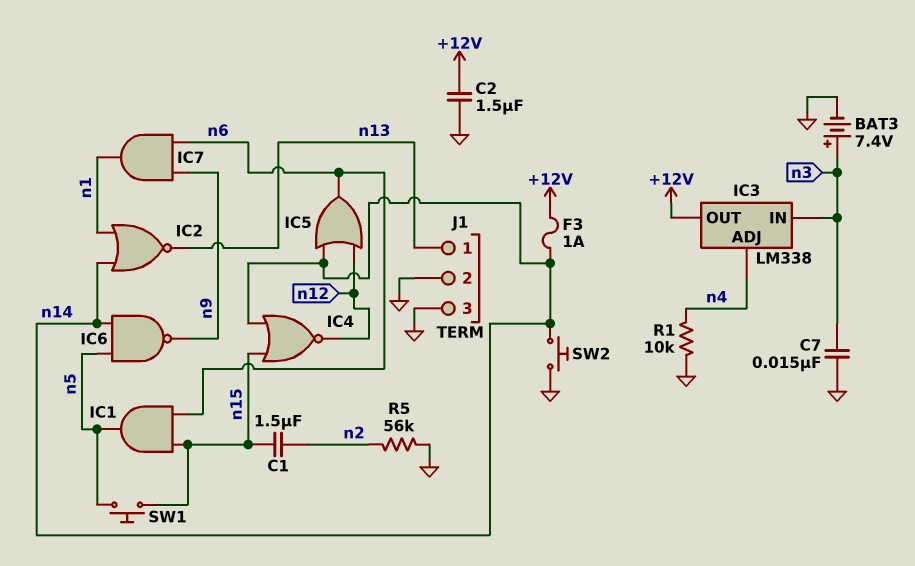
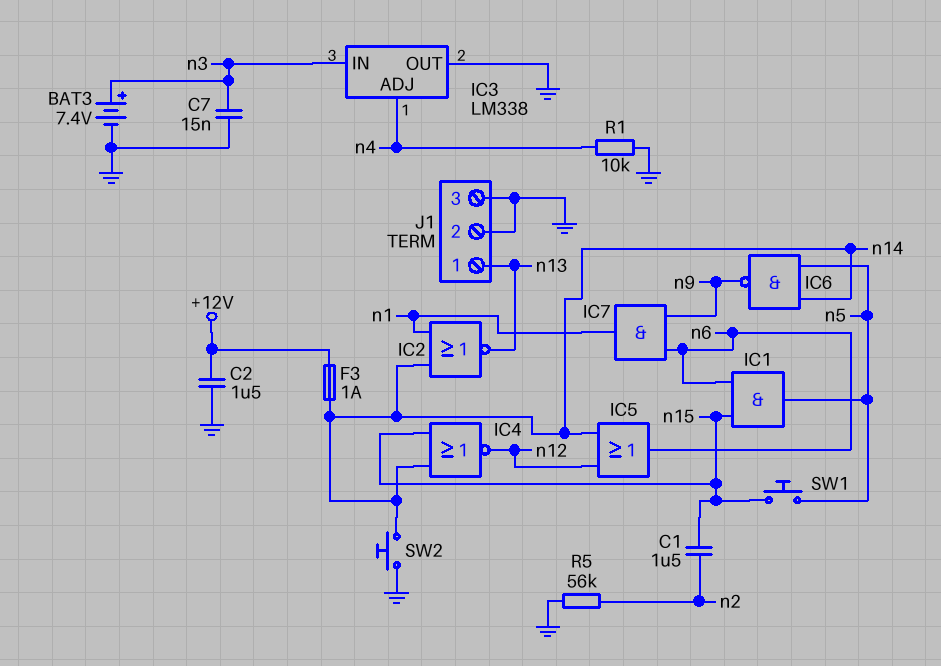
IC3 pin OUT: +12V -> GND

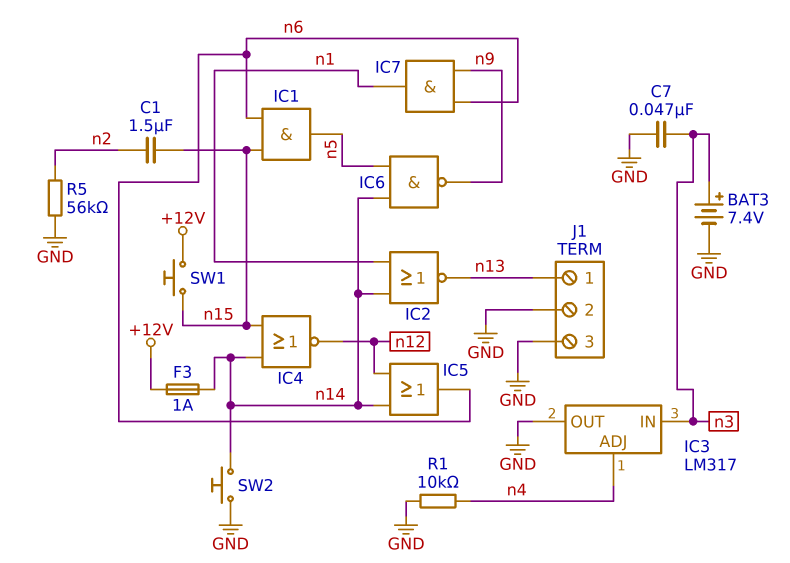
C2: 1.5uF (+12V, GND) -> none
C7: 15nF (GND, n3) -> 47nF (GND, n3)
IC3: LM338 -> LM317
SW1: button (n5, n15) -> button (+12V, n15)

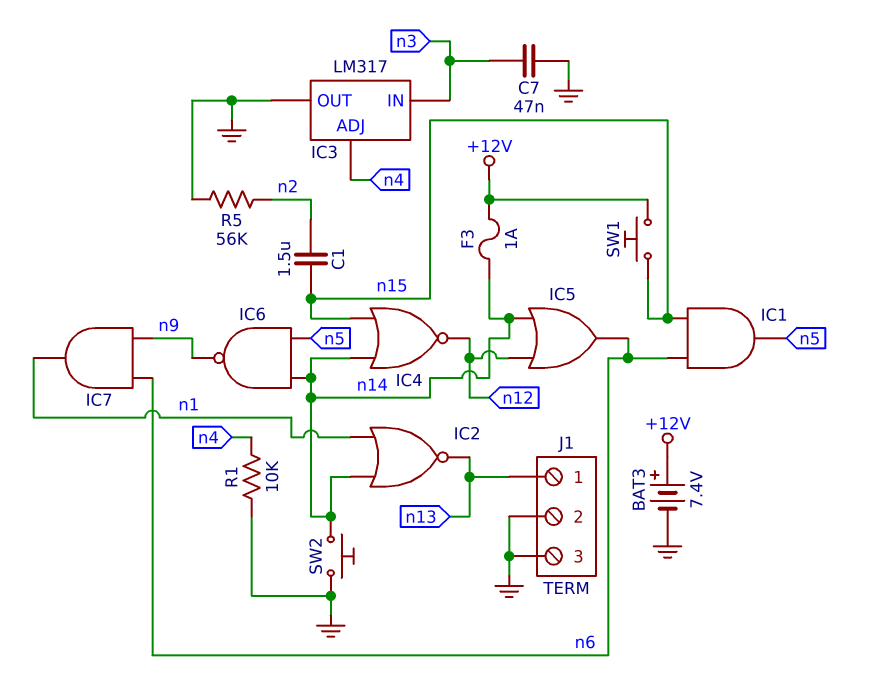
BAT3: 7.4V (plus n3, minus GND) -> 7.4V (plus +12V, minus GND)

